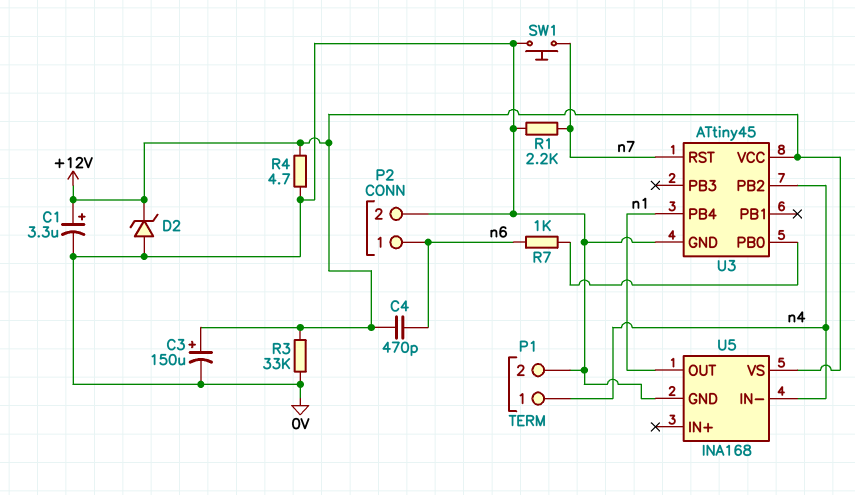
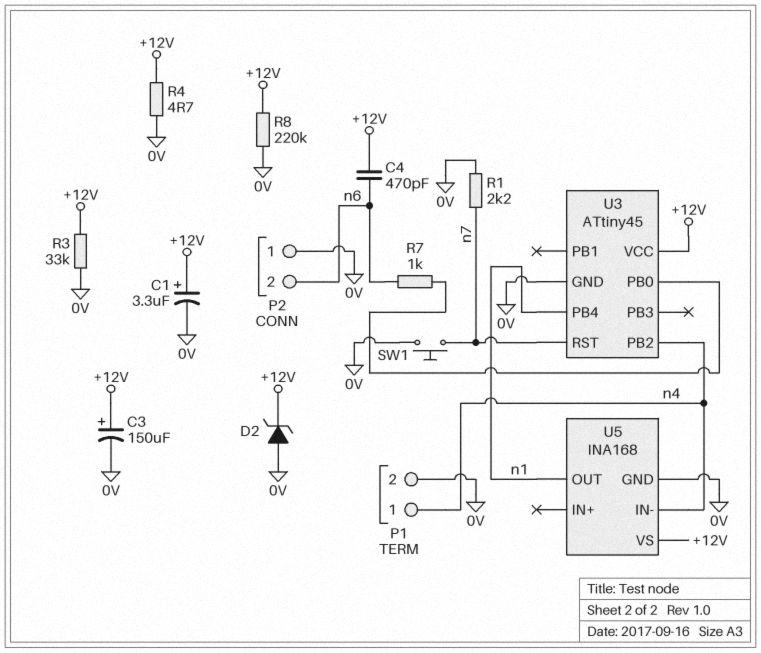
P2 pin 1: n6 -> 0V
P2 pin 2: 0V -> n6
R8: none -> 220k (+12V, 0V)

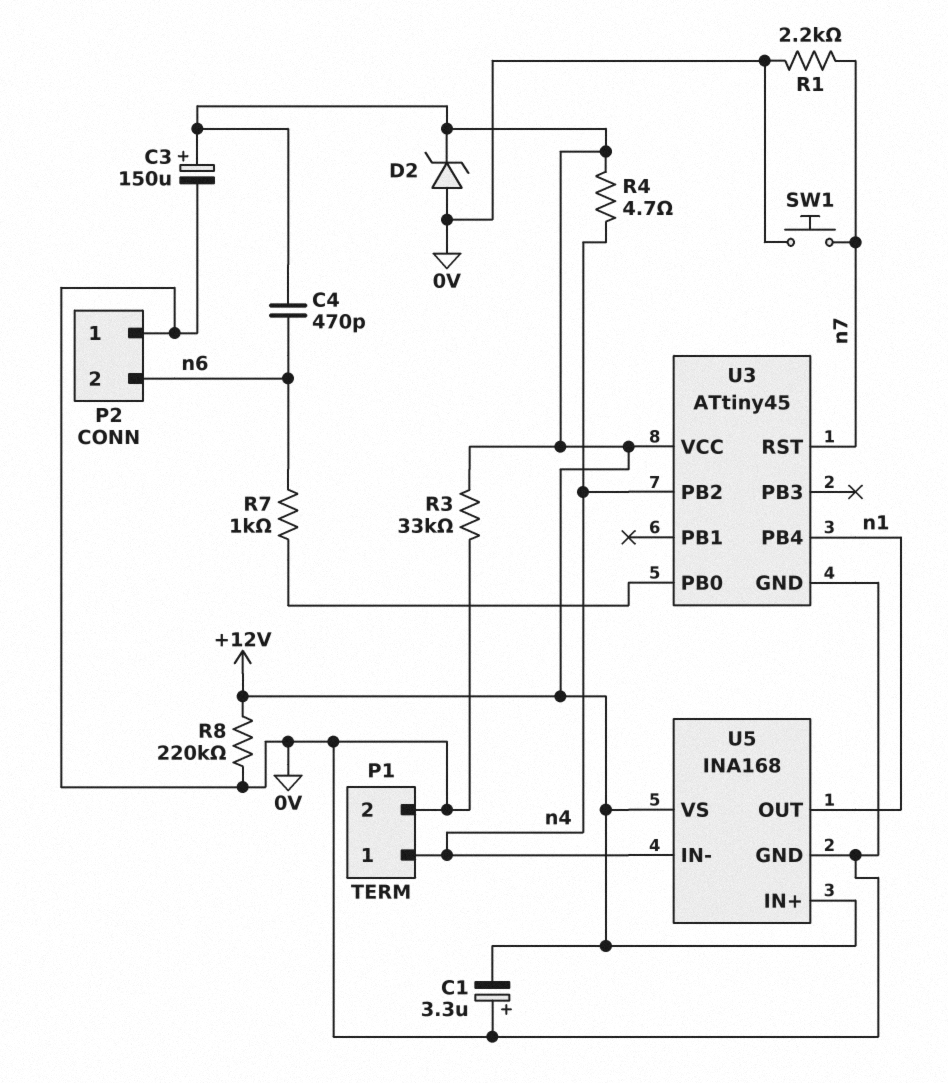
C1: 3.3uF (plus +12V, minus 0V) -> 3.3uF (plus 0V, minus +12V)
R4: 4.7 (+12V, 0V) -> 4.7 (+12V, n4)
U5 pin IN+: none -> +12V

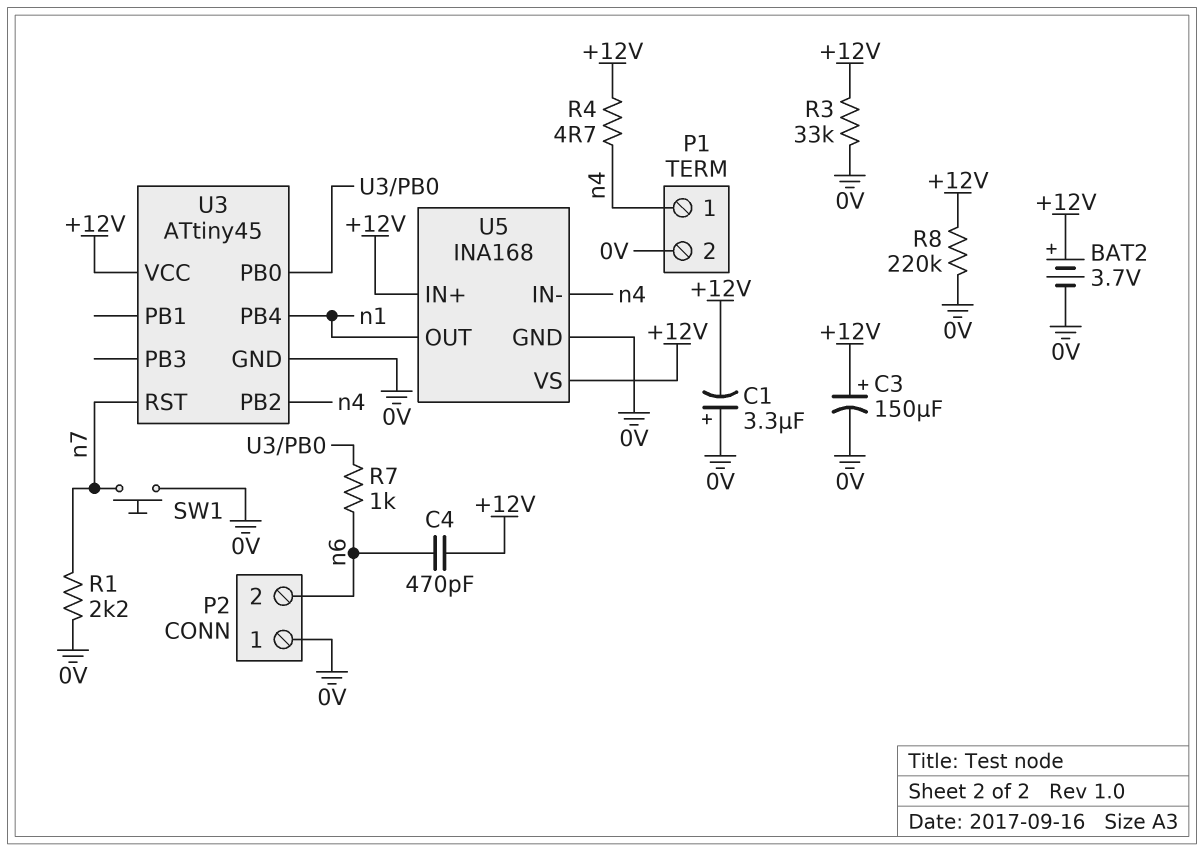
BAT2: none -> 3.7V (plus +12V, minus 0V)
D2: zener (A 0V, K +12V) -> none

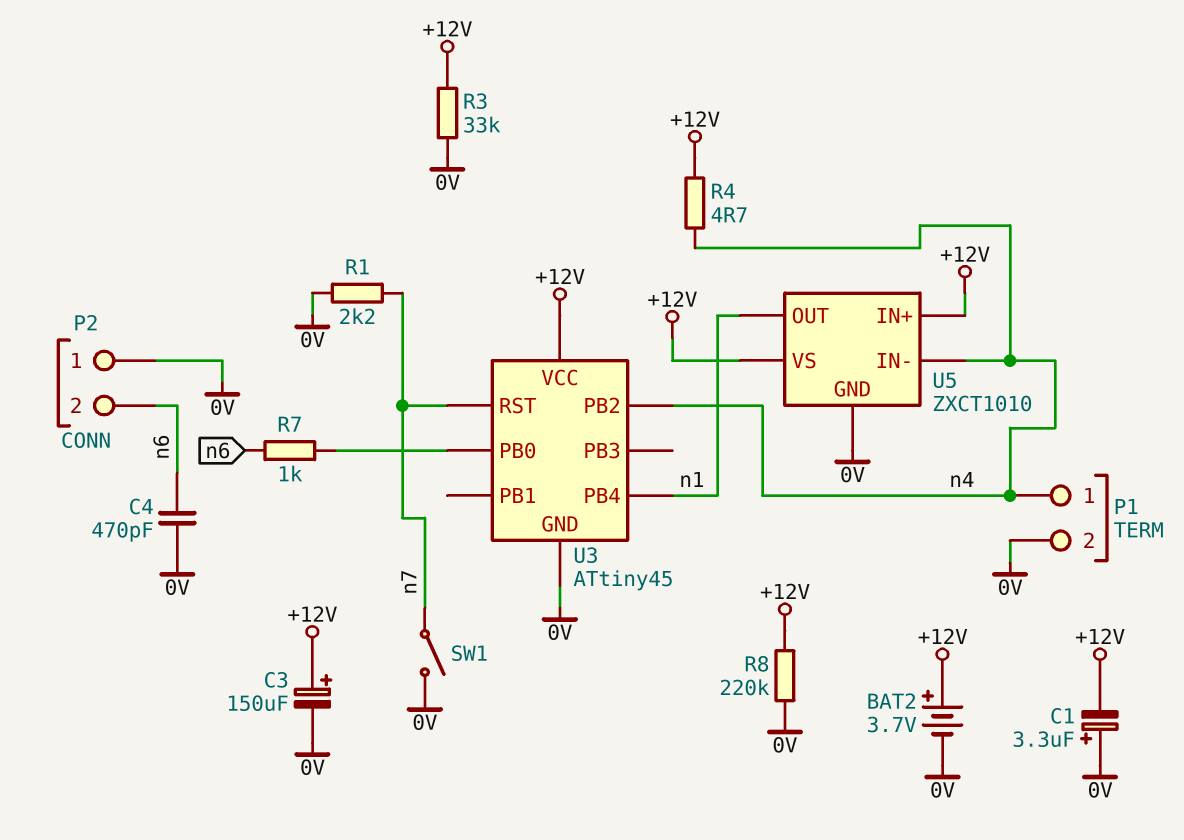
C4: 470pF (+12V, n6) -> 470pF (0V, n6)
SW1: button (0V, n7) -> switch (0V, n7)
U5: INA168 -> ZXCT1010

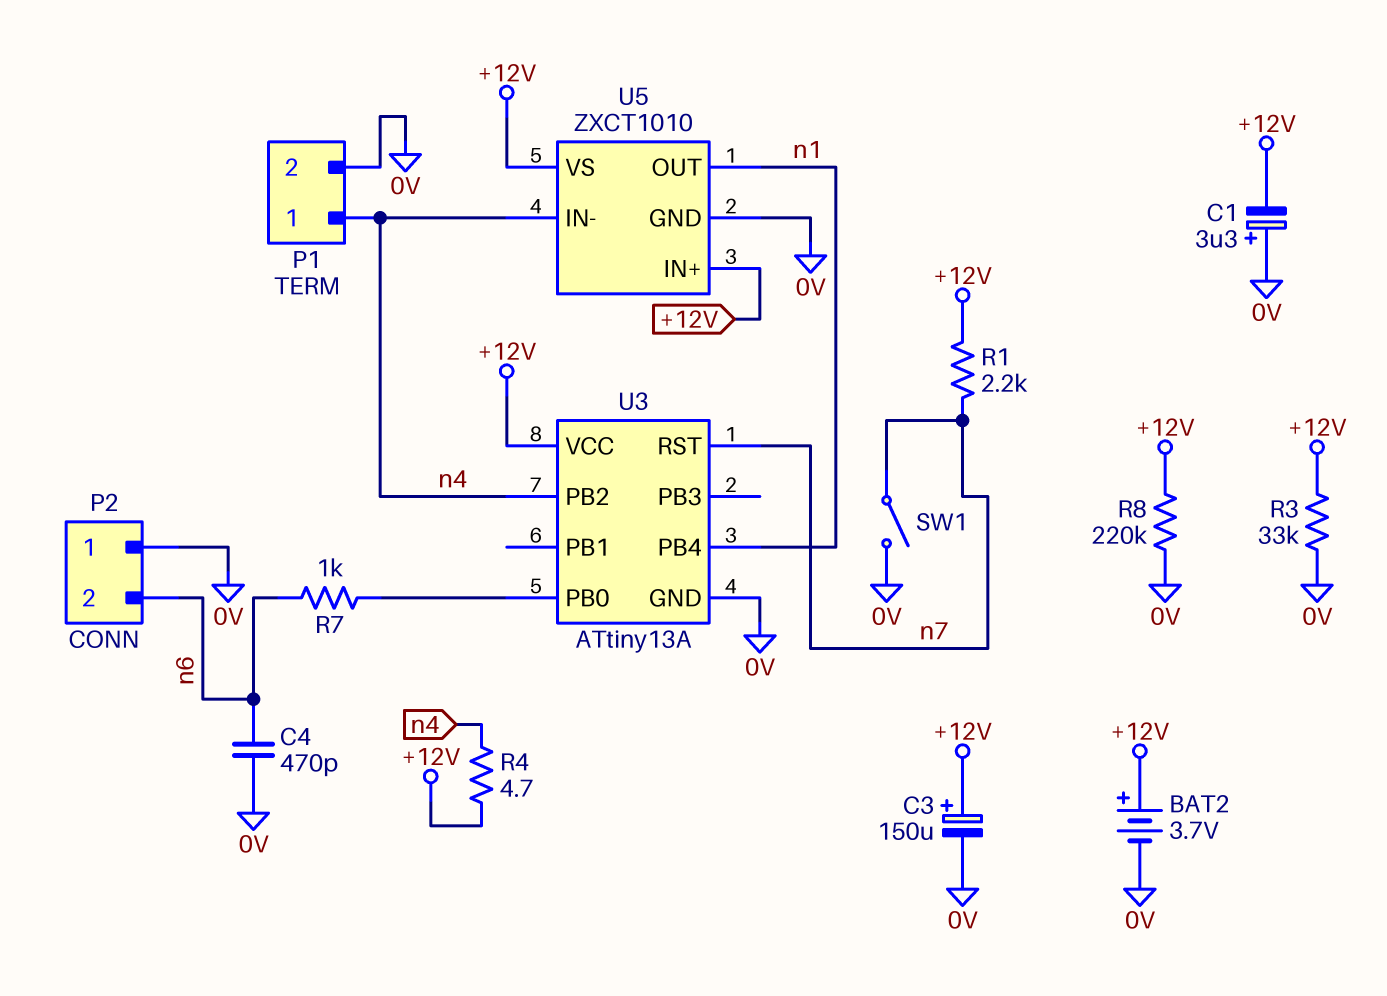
R1: 2.2k (0V, n7) -> 2.2k (+12V, n7)
U3: ATtiny45 -> ATtiny13A

